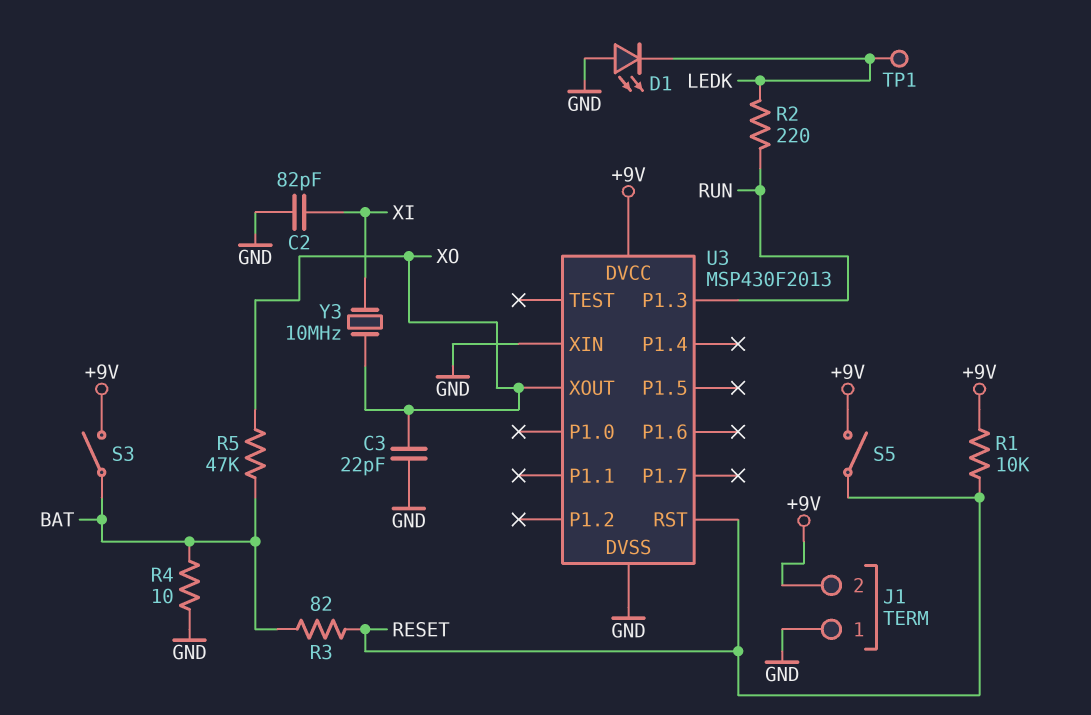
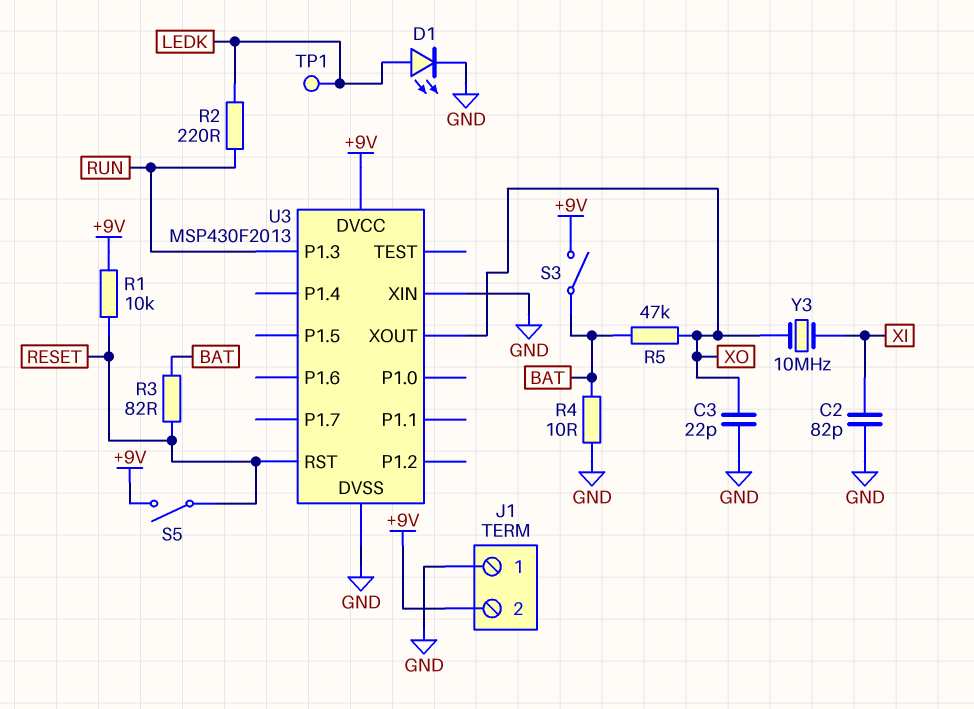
D1: LED (A GND, K LEDK) -> LED (A LEDK, K GND)

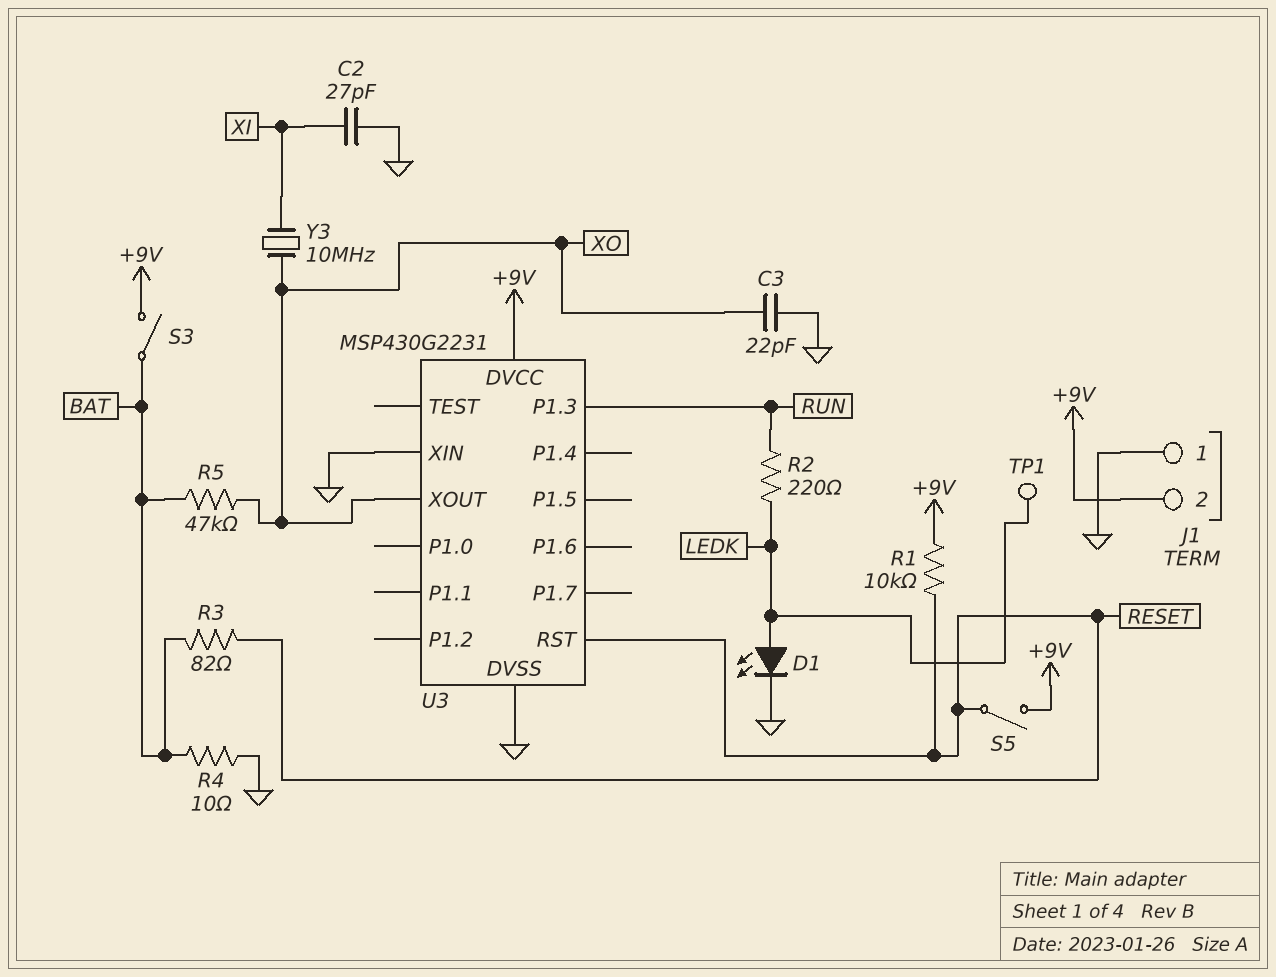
C2: 82pF (GND, XI) -> 27pF (GND, XI)
U3: MSP430F2013 -> MSP430G2231

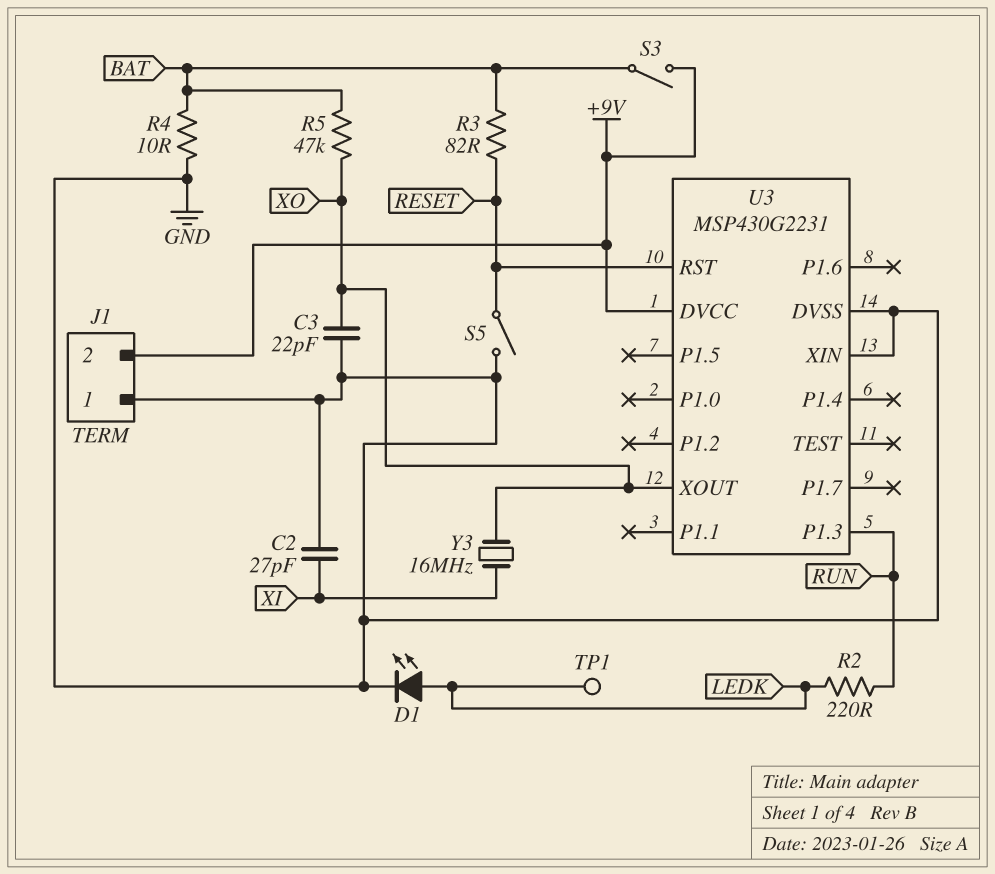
R1: 10k (+9V, RESET) -> none
S5: switch (+9V, RESET) -> switch (GND, RESET)
Y3: 10MHz (XI, XO) -> 16MHz (XI, XO)

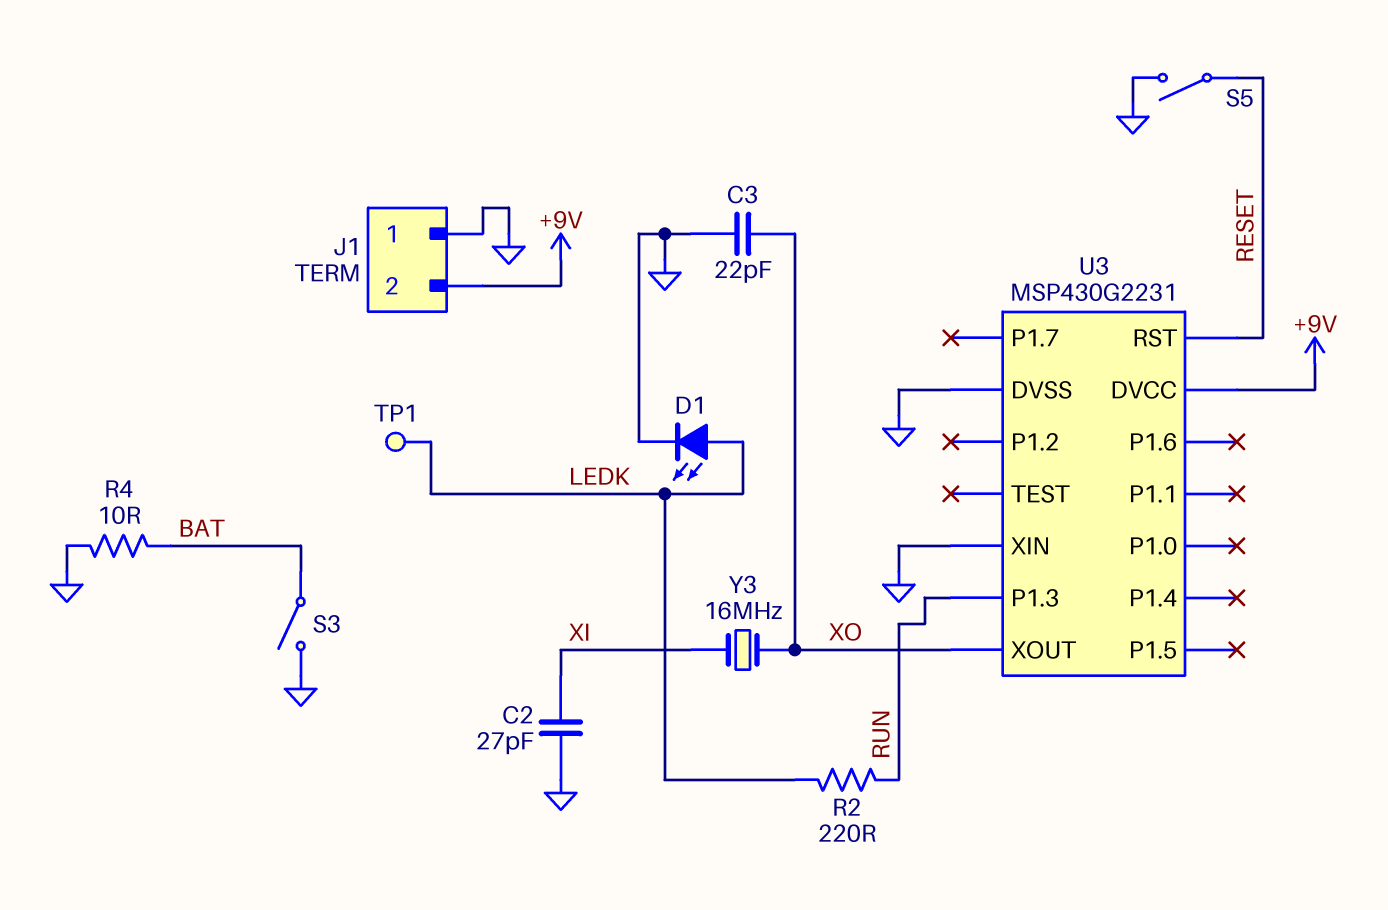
R3: 82 (BAT, RESET) -> none
R5: 47k (BAT, XO) -> none
S3: switch (+9V, BAT) -> switch (BAT, GND)

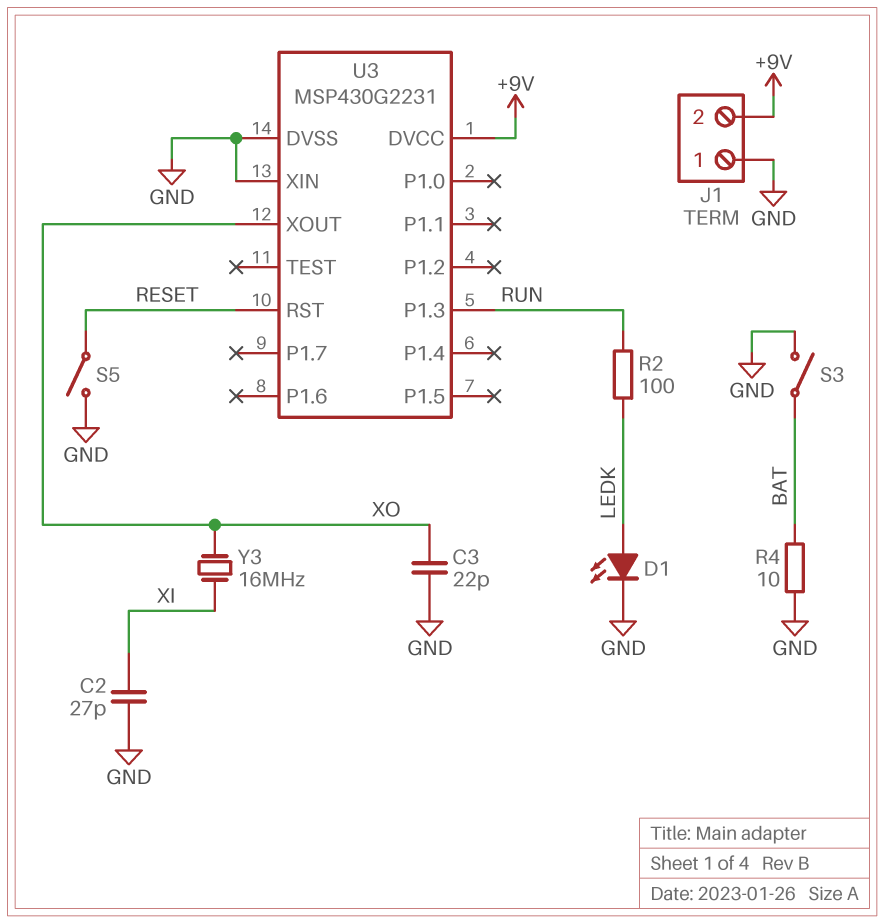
R2: 220 (LEDK, RUN) -> 100 (LEDK, RUN)
TP1: test point (LEDK) -> none

